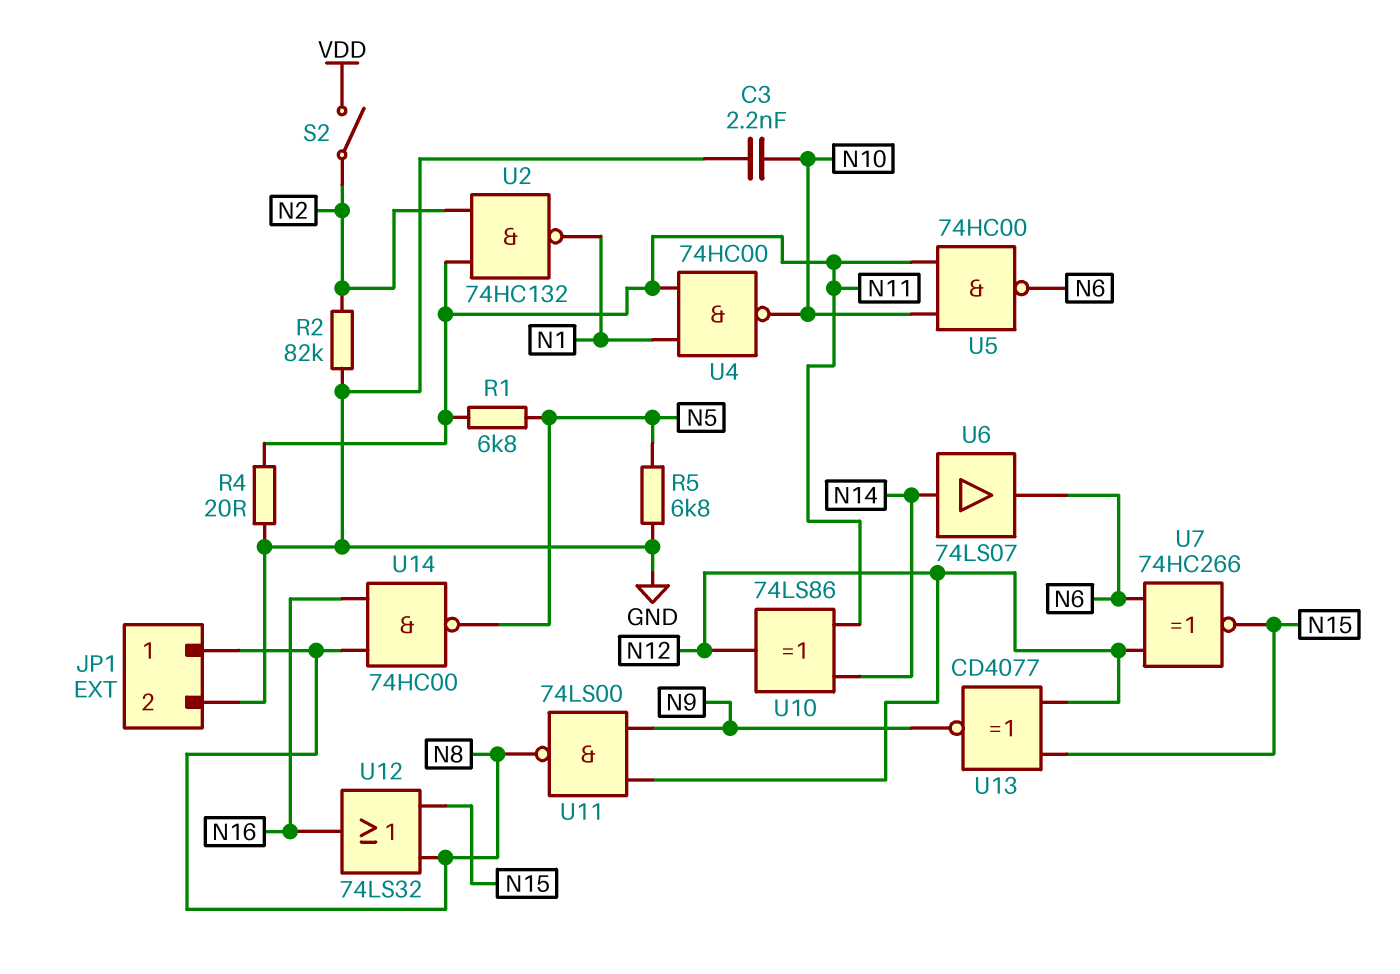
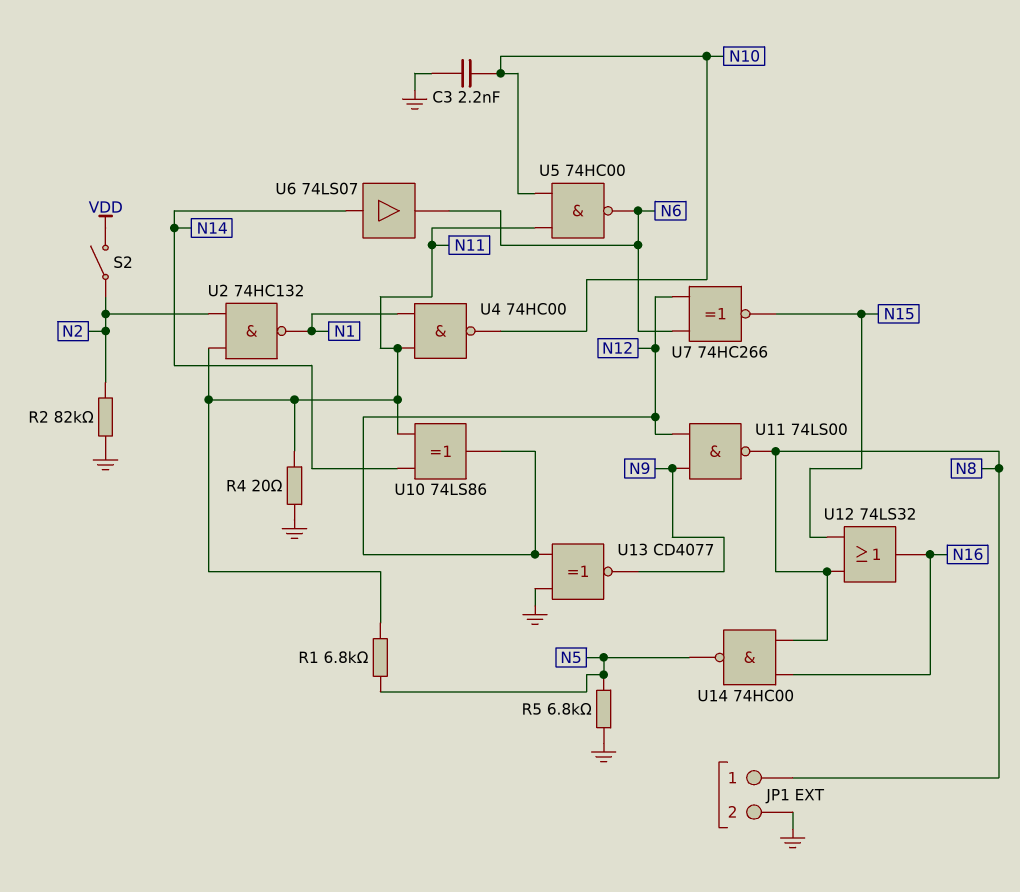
U13: XNOR CD4077 (in N12, in N15, out N9) -> XNOR CD4077 (in GND, in N12, out N9)

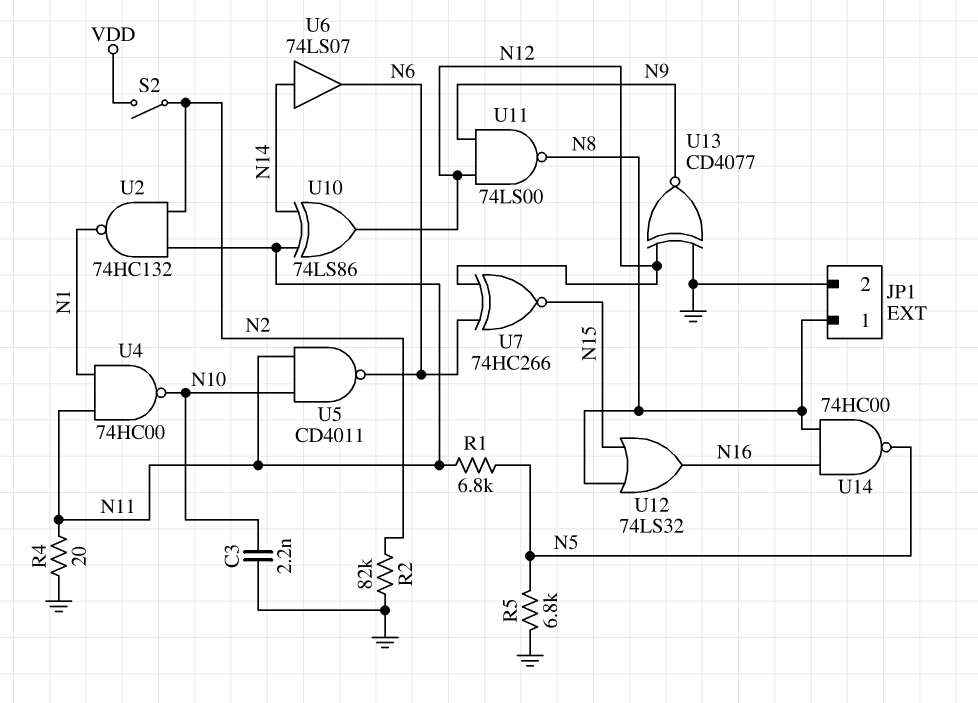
U5: NAND 74HC00 (in N10, in N11, out N6) -> NAND CD4011 (in N10, in N11, out N6)

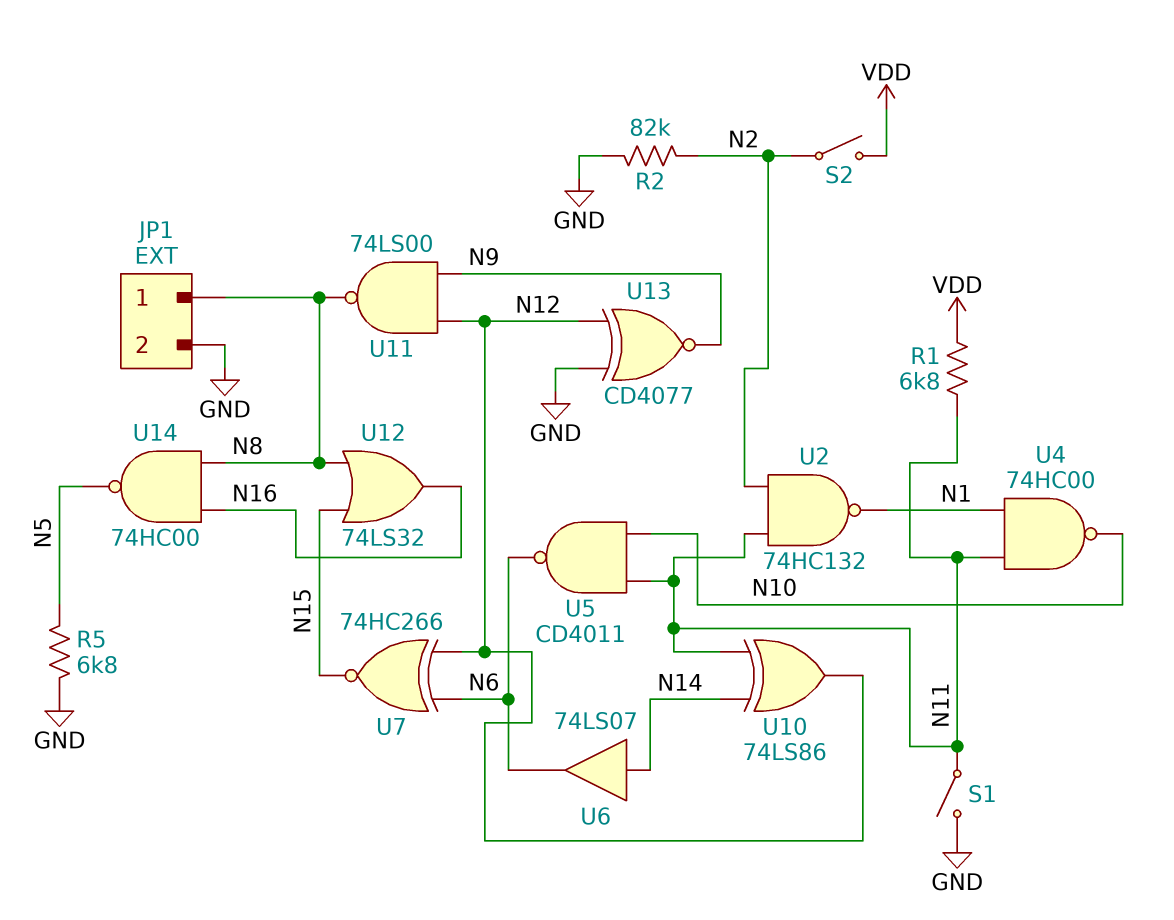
C3: 2.2nF (GND, N10) -> none
R1: 6.8k (N5, N11) -> 6.8k (N11, VDD)
R4: 20 (GND, N11) -> none
S1: none -> switch (GND, N11)

